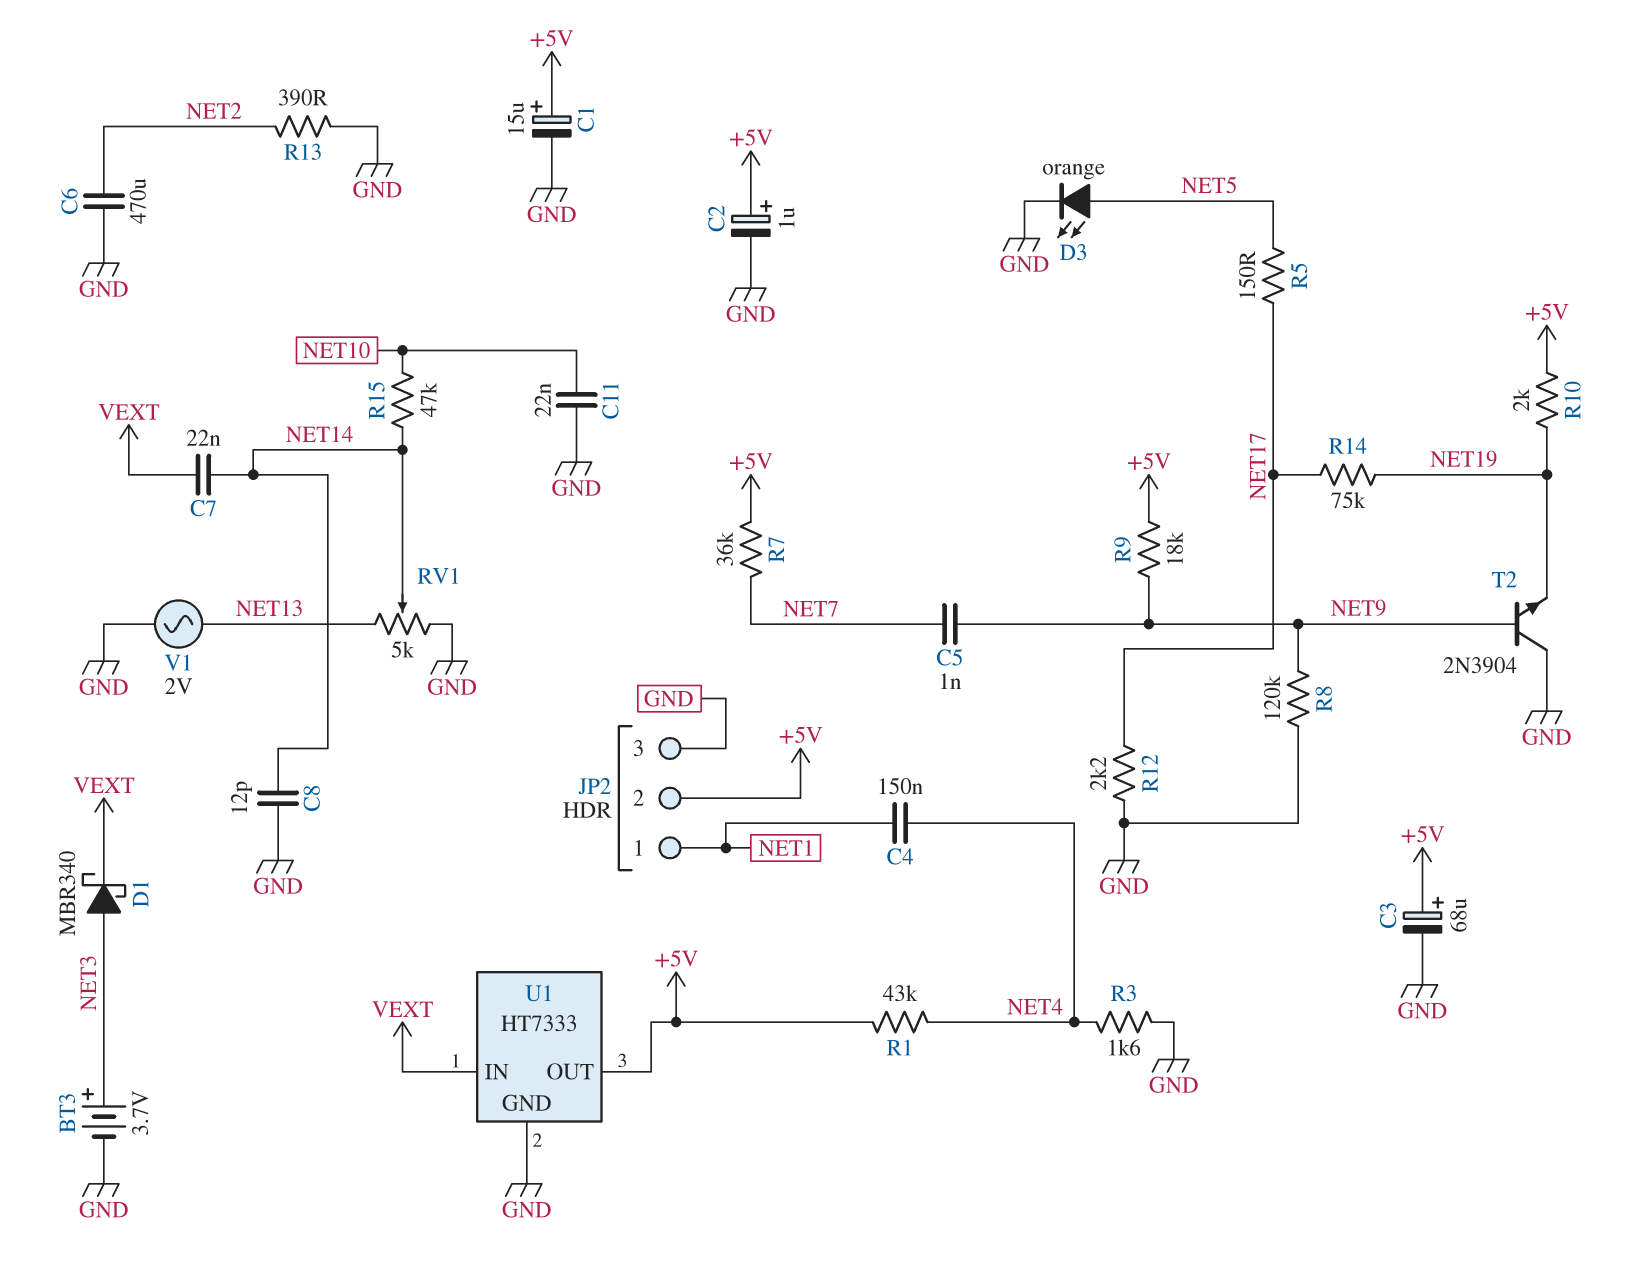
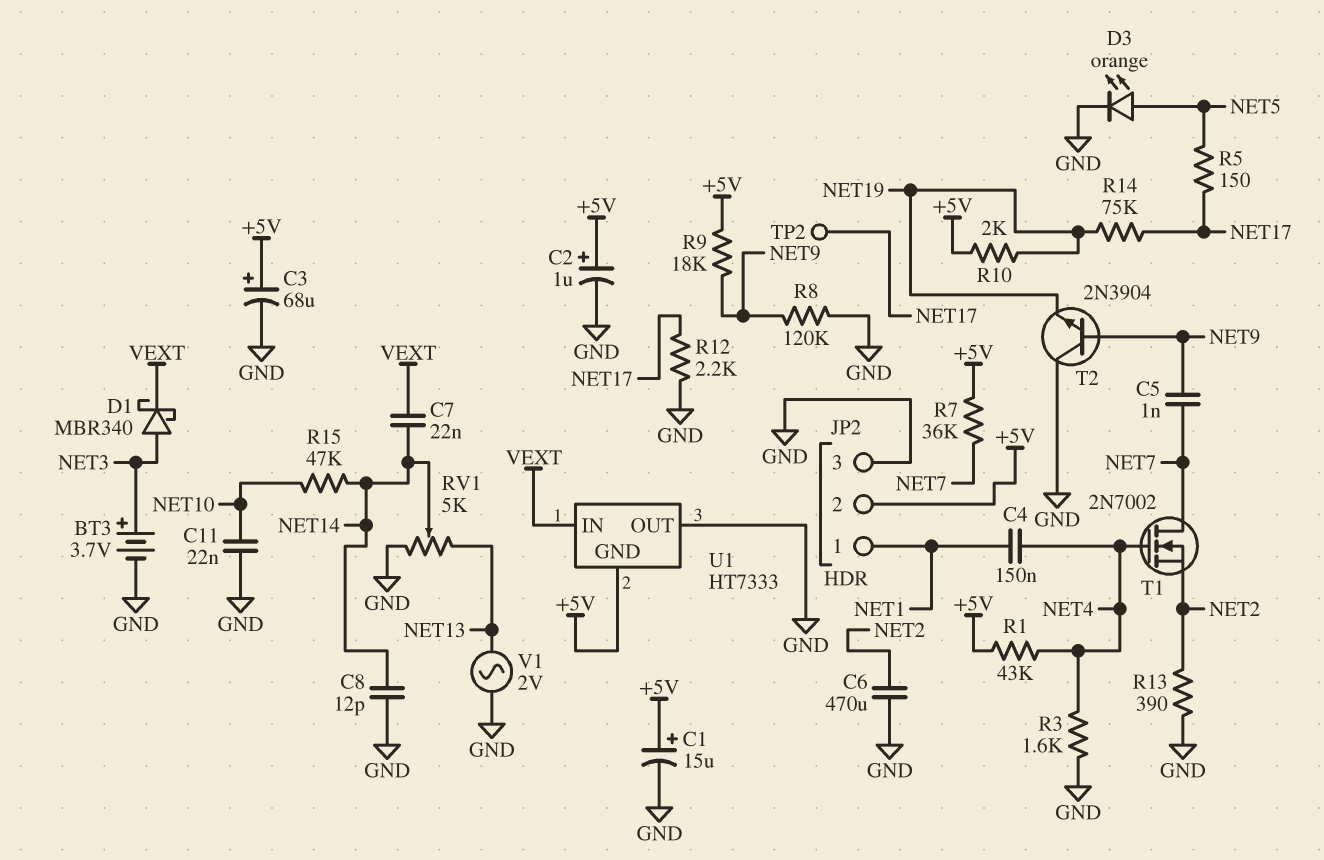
T1: none -> NMOS 2N7002 (G NET4, D NET7, S NET2)
TP2: none -> test point (NET17)
U1 pin GND: GND -> +5V
U1 pin OUT: +5V -> GND

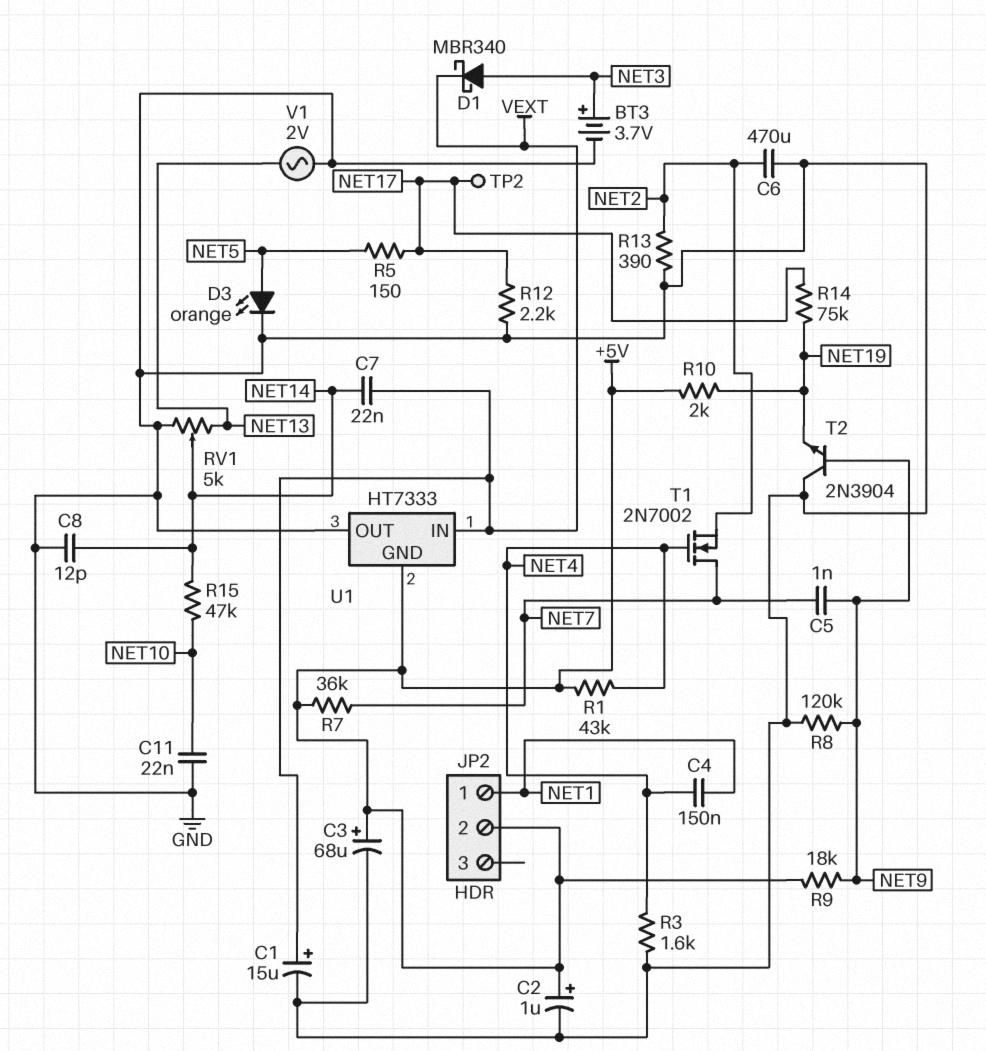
C1: 15uF (plus +5V, minus GND) -> 15uF (plus VEXT, minus GND)
JP2 pin 3: GND -> none

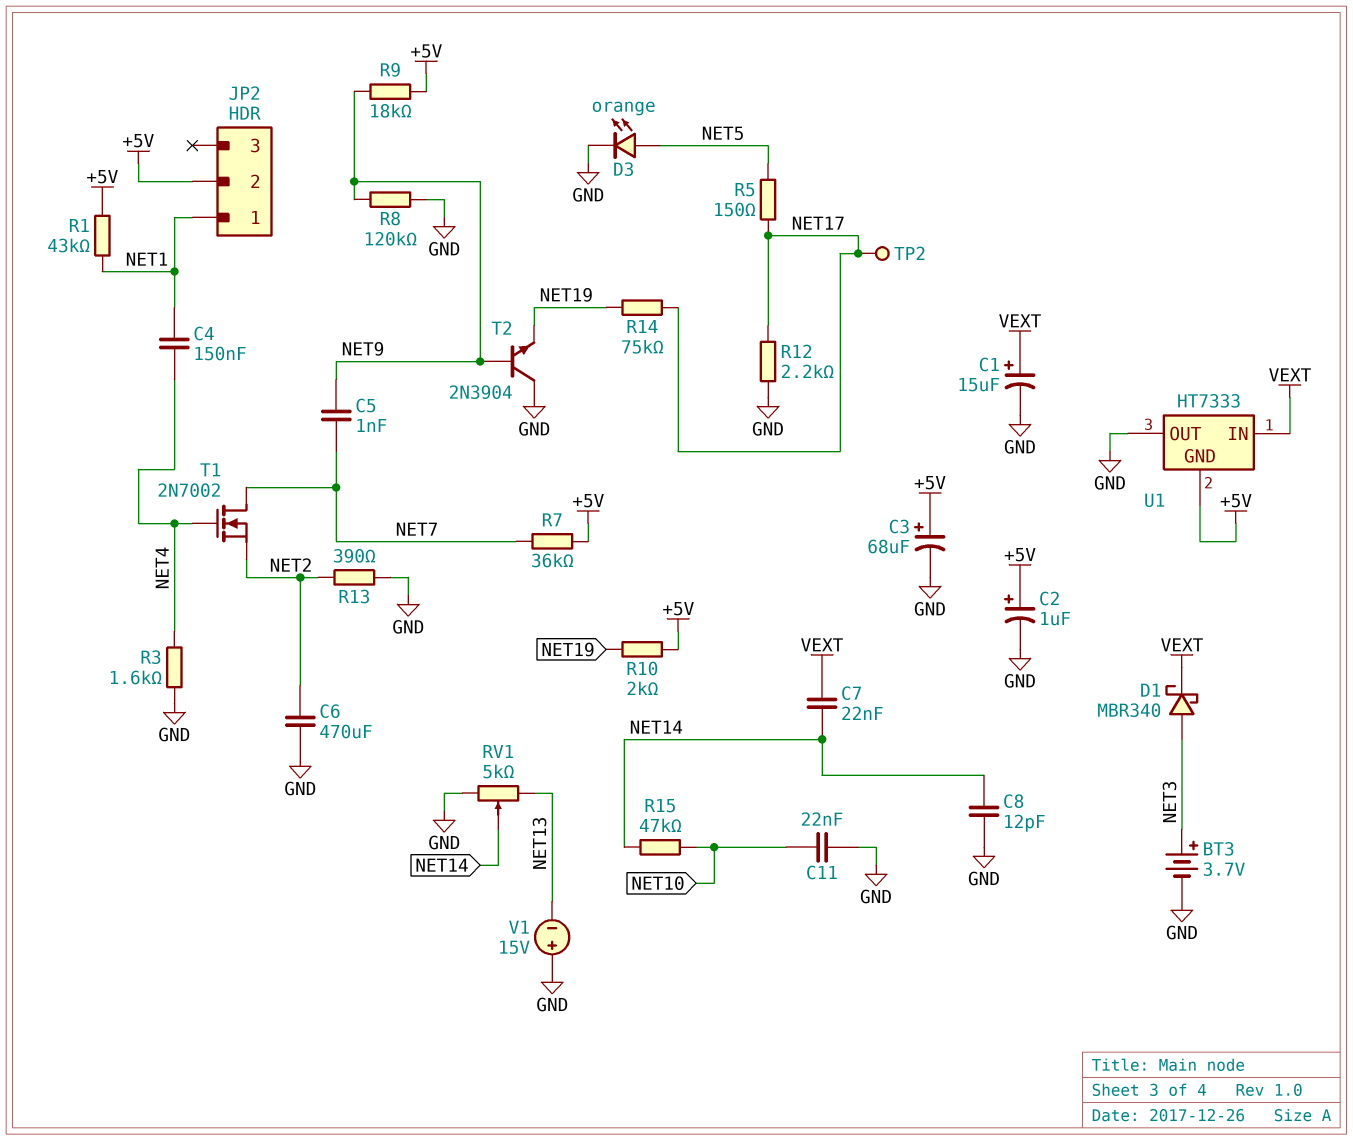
R1: 43k (+5V, NET4) -> 43k (+5V, NET1)
V1: AC 2V (GND, NET13) -> 15V (plus GND, minus NET13)

